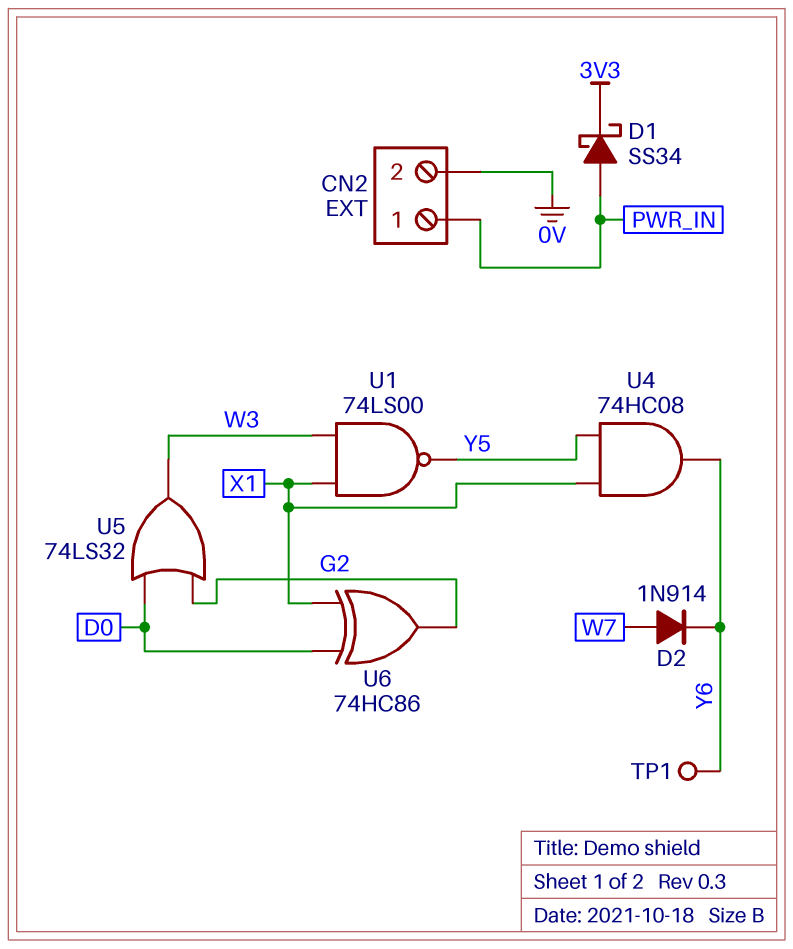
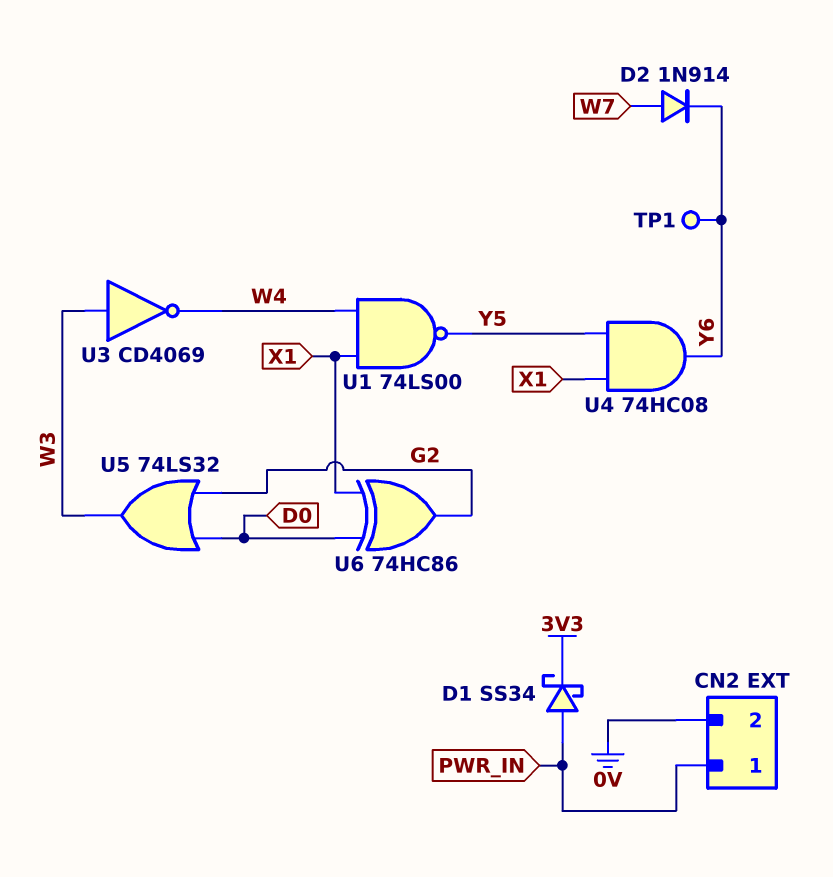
U1: NAND 74LS00 (in W3, in X1, out Y5) -> NAND 74LS00 (in W4, in X1, out Y5)
U3: none -> NOT CD4069 (in W3, out W4)

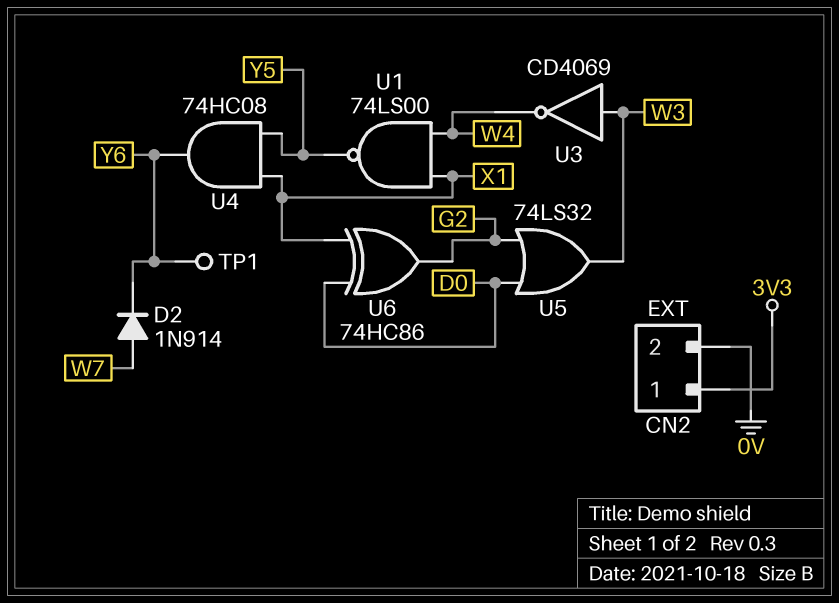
CN2 pin 1: PWR_IN -> 3V3
D1: schottky SS34 (A PWR_IN, K 3V3) -> none

